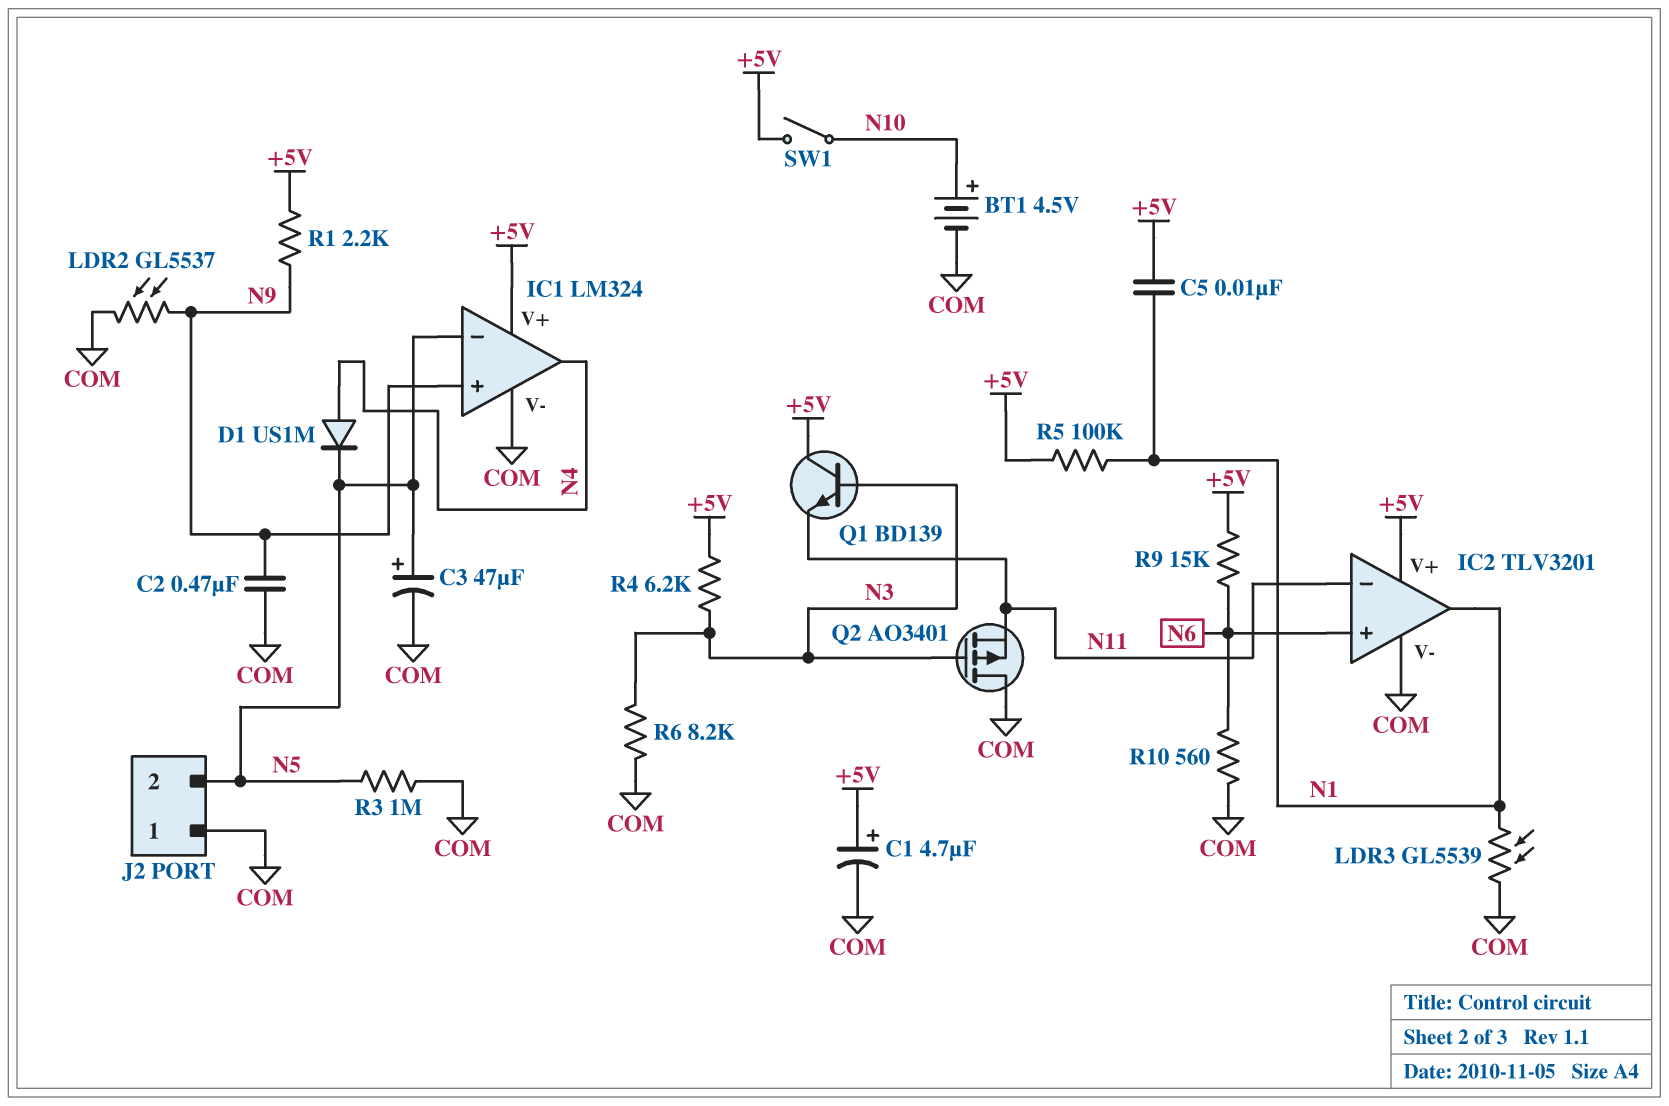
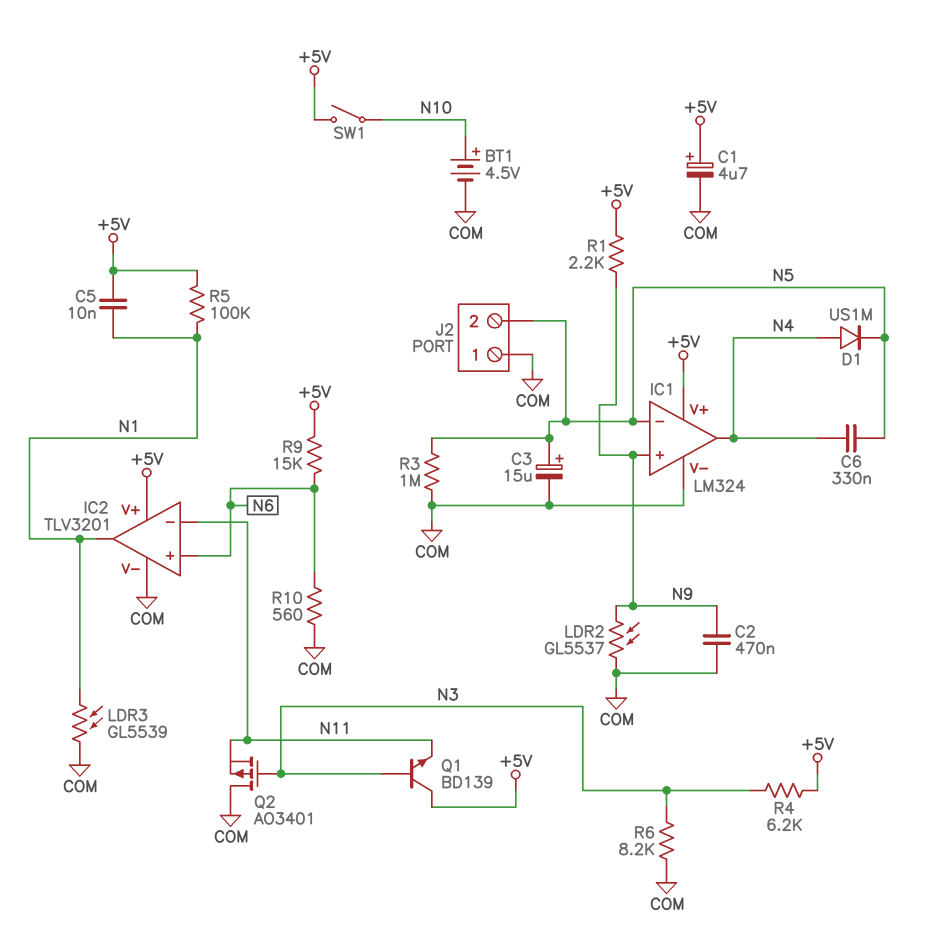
C3: 47uF (plus N5, minus COM) -> 15uF (plus N5, minus COM)
C6: none -> 330nF (N4, N5)

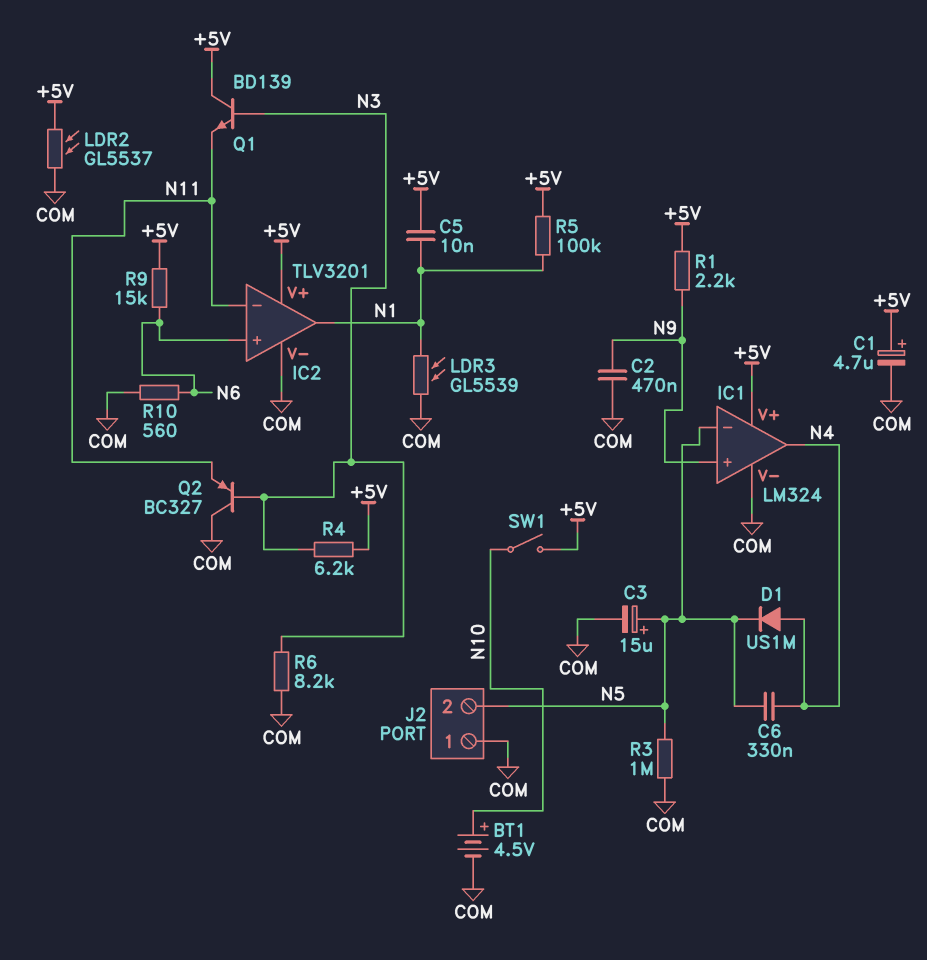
LDR2: GL5537 (COM, N9) -> GL5537 (+5V, COM)
Q2: PMOS AO3401 (G N3, D COM, S N11) -> PNP BC327 (B N3, C COM, E N11)

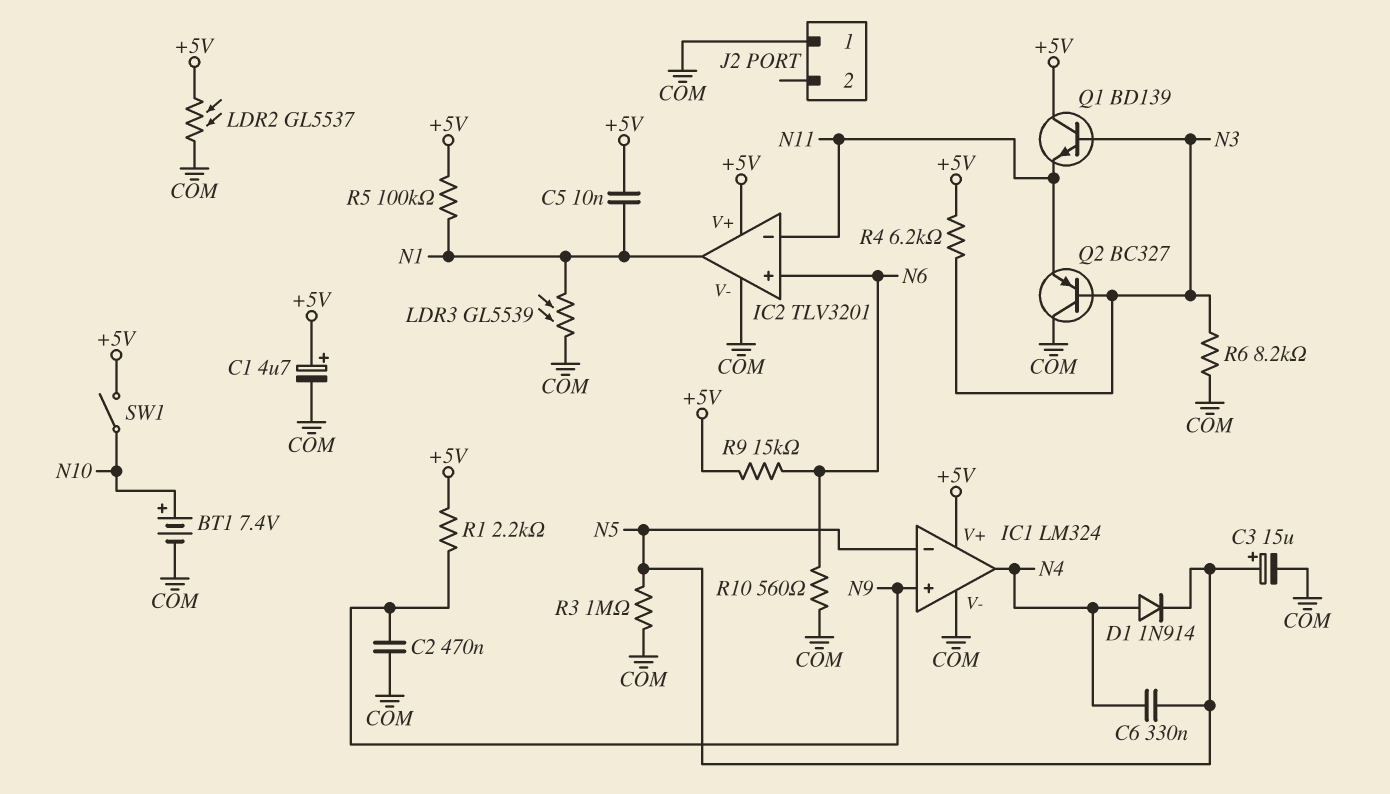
BT1: 4.5V (plus N10, minus COM) -> 7.4V (plus N10, minus COM)
D1: diode US1M (A N4, K N5) -> diode 1N914 (A N4, K N5)
J2 pin 2: N5 -> none

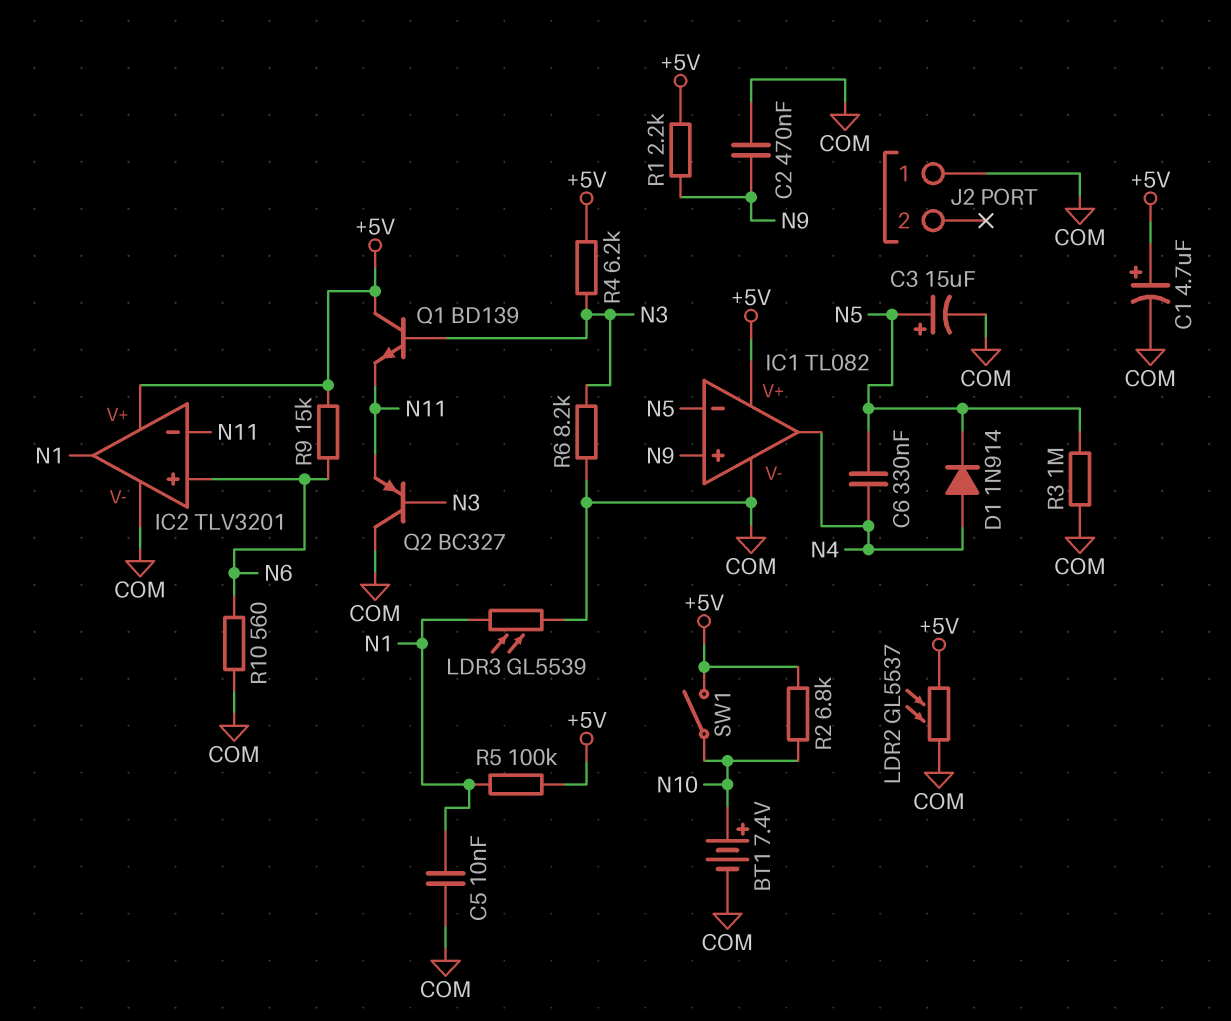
C5: 10nF (+5V, N1) -> 10nF (COM, N1)
IC1: LM324 -> TL082
R2: none -> 6.8k (+5V, N10)

